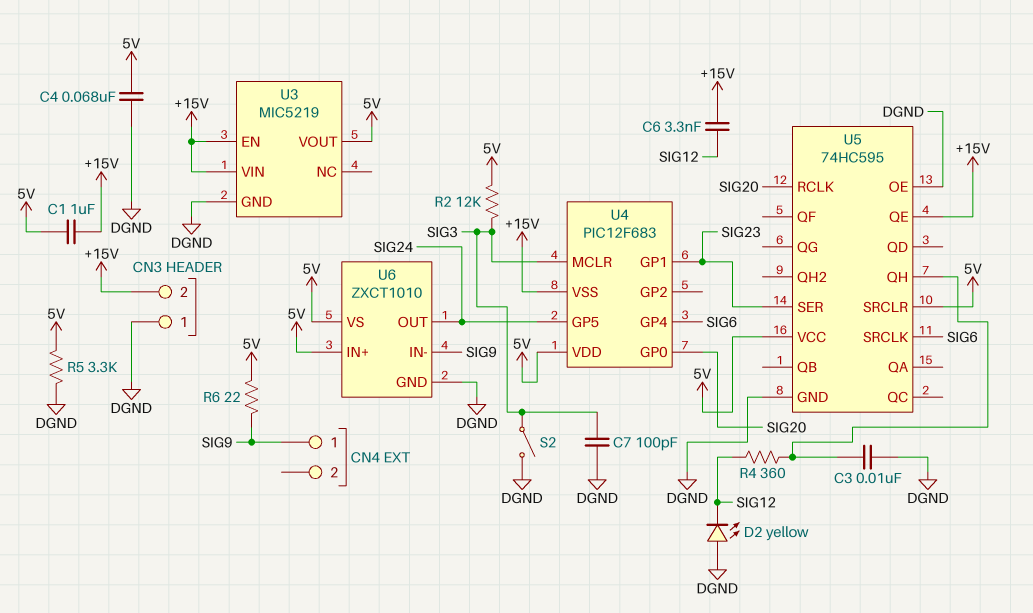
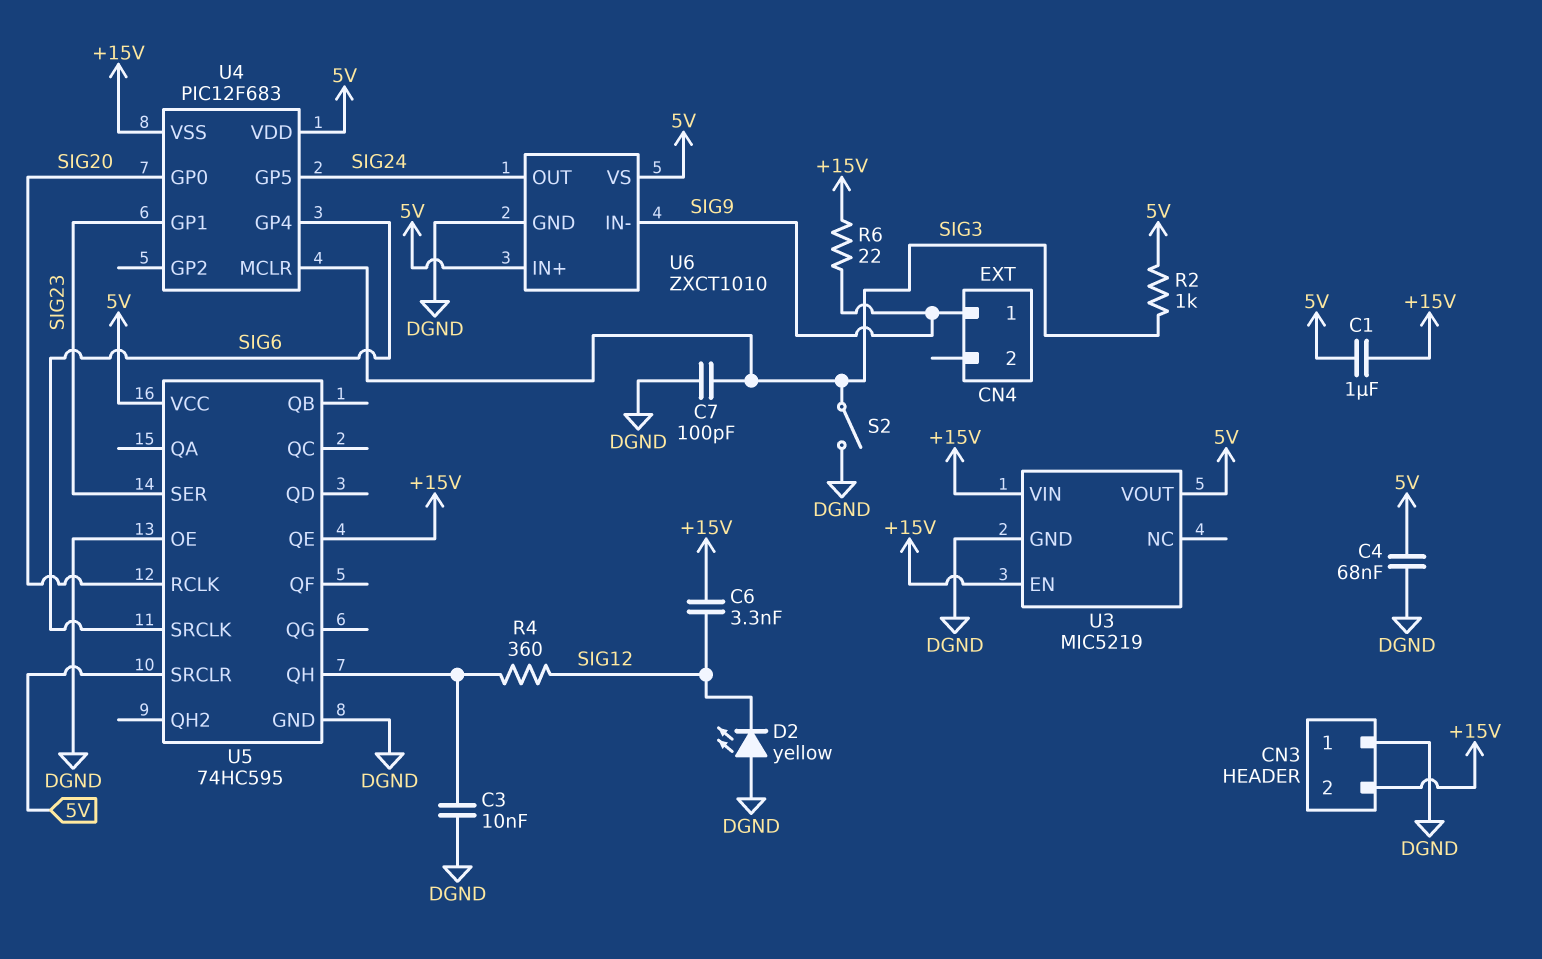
R2: 12k (5V, SIG3) -> 1k (5V, SIG3)
R5: 3.3k (5V, DGND) -> none
R6: 22 (5V, SIG9) -> 22 (+15V, SIG9)

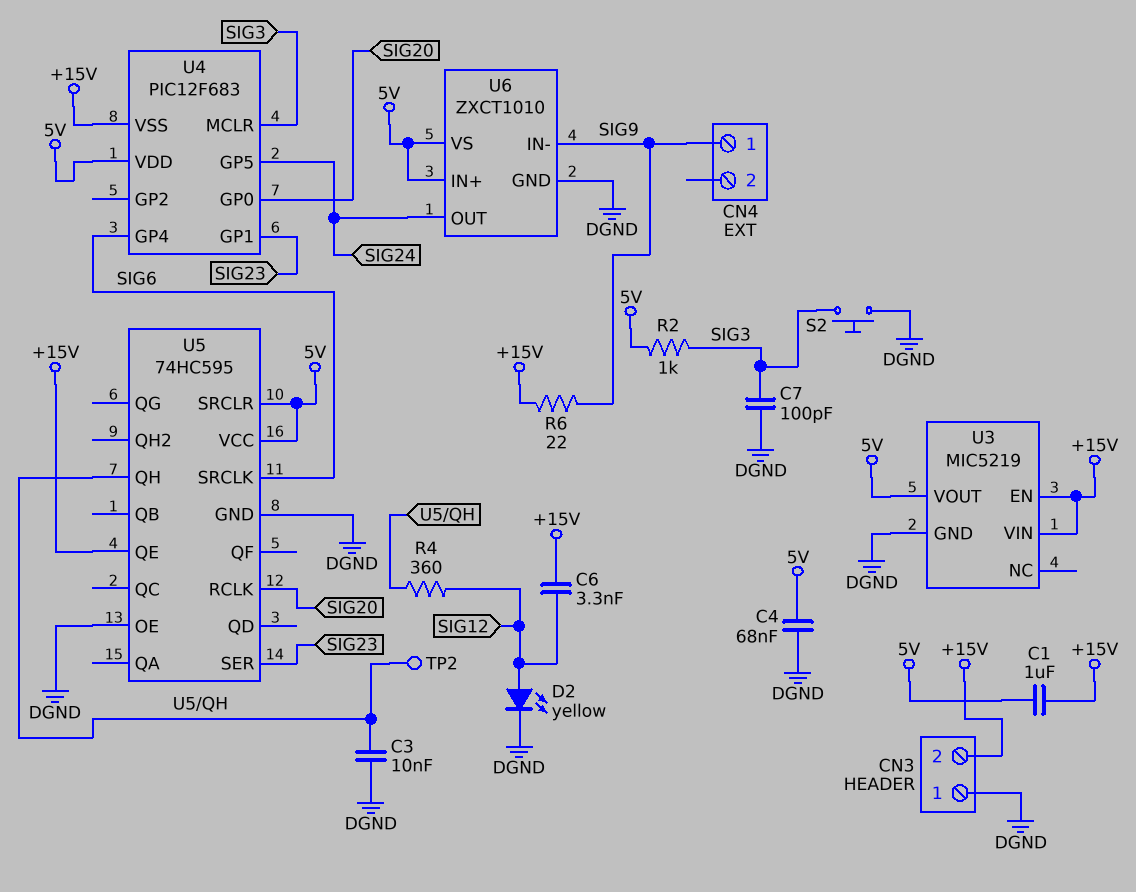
D2: LED yellow (A DGND, K SIG12) -> LED yellow (A SIG12, K DGND)
S2: switch (DGND, SIG3) -> button (DGND, SIG3)
TP2: none -> test point (U5/QH)

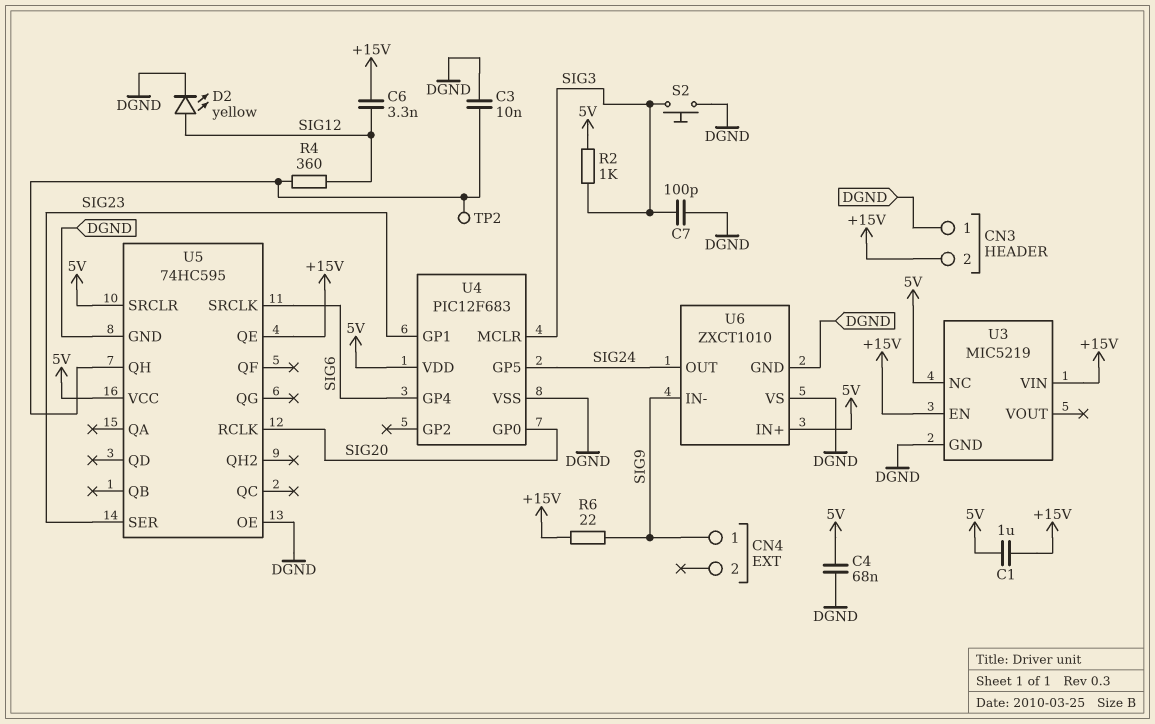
U3 pin NC: none -> 5V
U3 pin VOUT: 5V -> none
U4 pin VSS: +15V -> DGND
U6 pin VS: 5V -> DGND

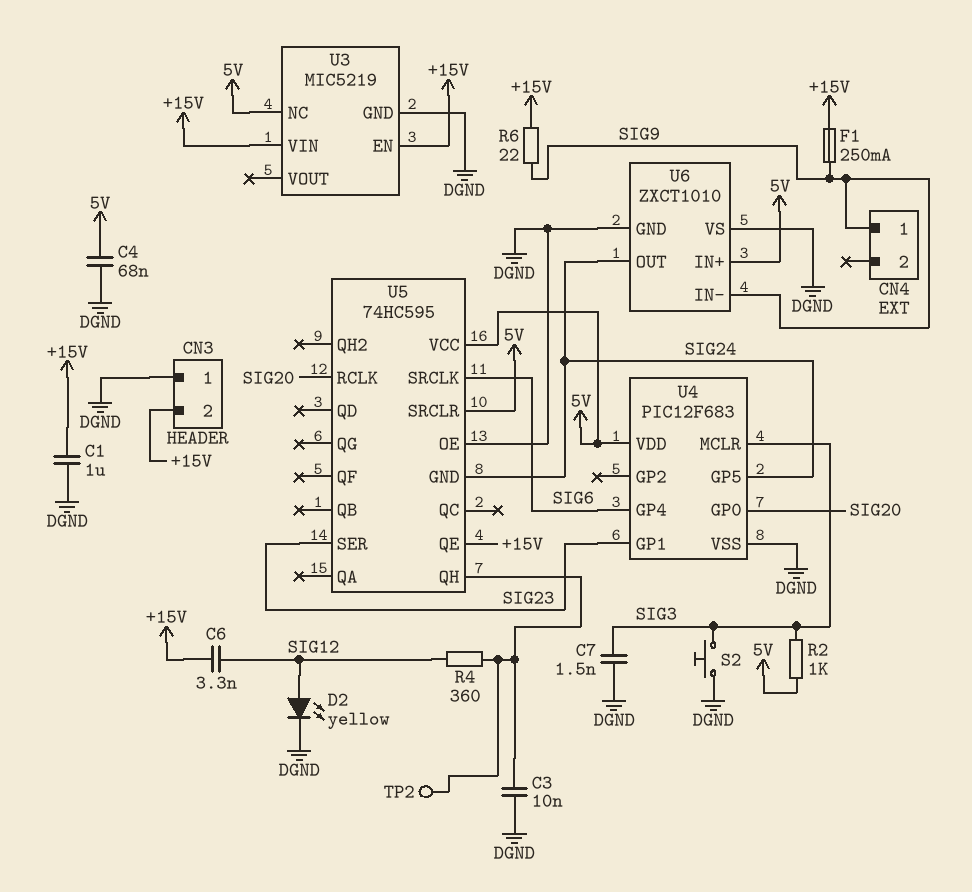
C1: 1uF (+15V, 5V) -> 1uF (+15V, DGND)
C7: 100pF (DGND, SIG3) -> 1.5nF (DGND, SIG3)
F1: none -> 250mA (+15V, SIG9)
U5 pin GND: DGND -> SIG24

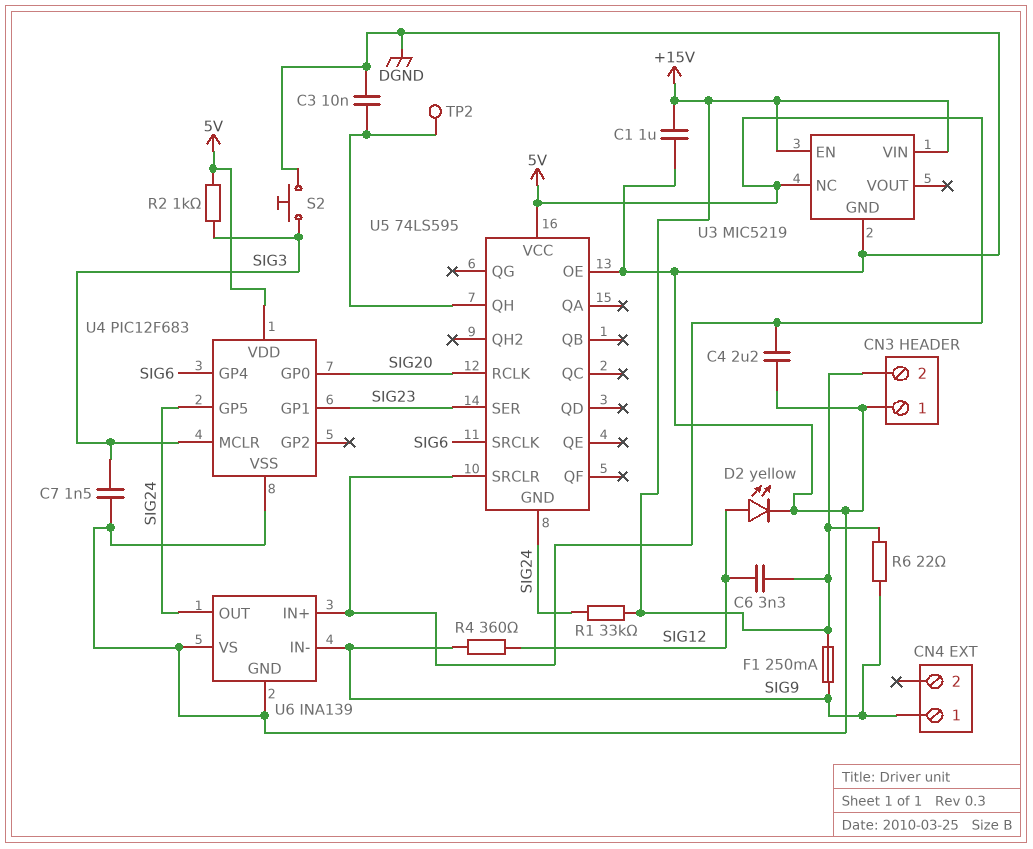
C4: 68nF (5V, DGND) -> 2.2uF (5V, DGND)
R1: none -> 33k (+15V, SIG24)
R4: 360 (SIG12, U5/QH) -> 360 (SIG9, SIG12)
U5: 74HC595 -> 74LS595
U5 pin QE: +15V -> none
U6: ZXCT1010 -> INA139

